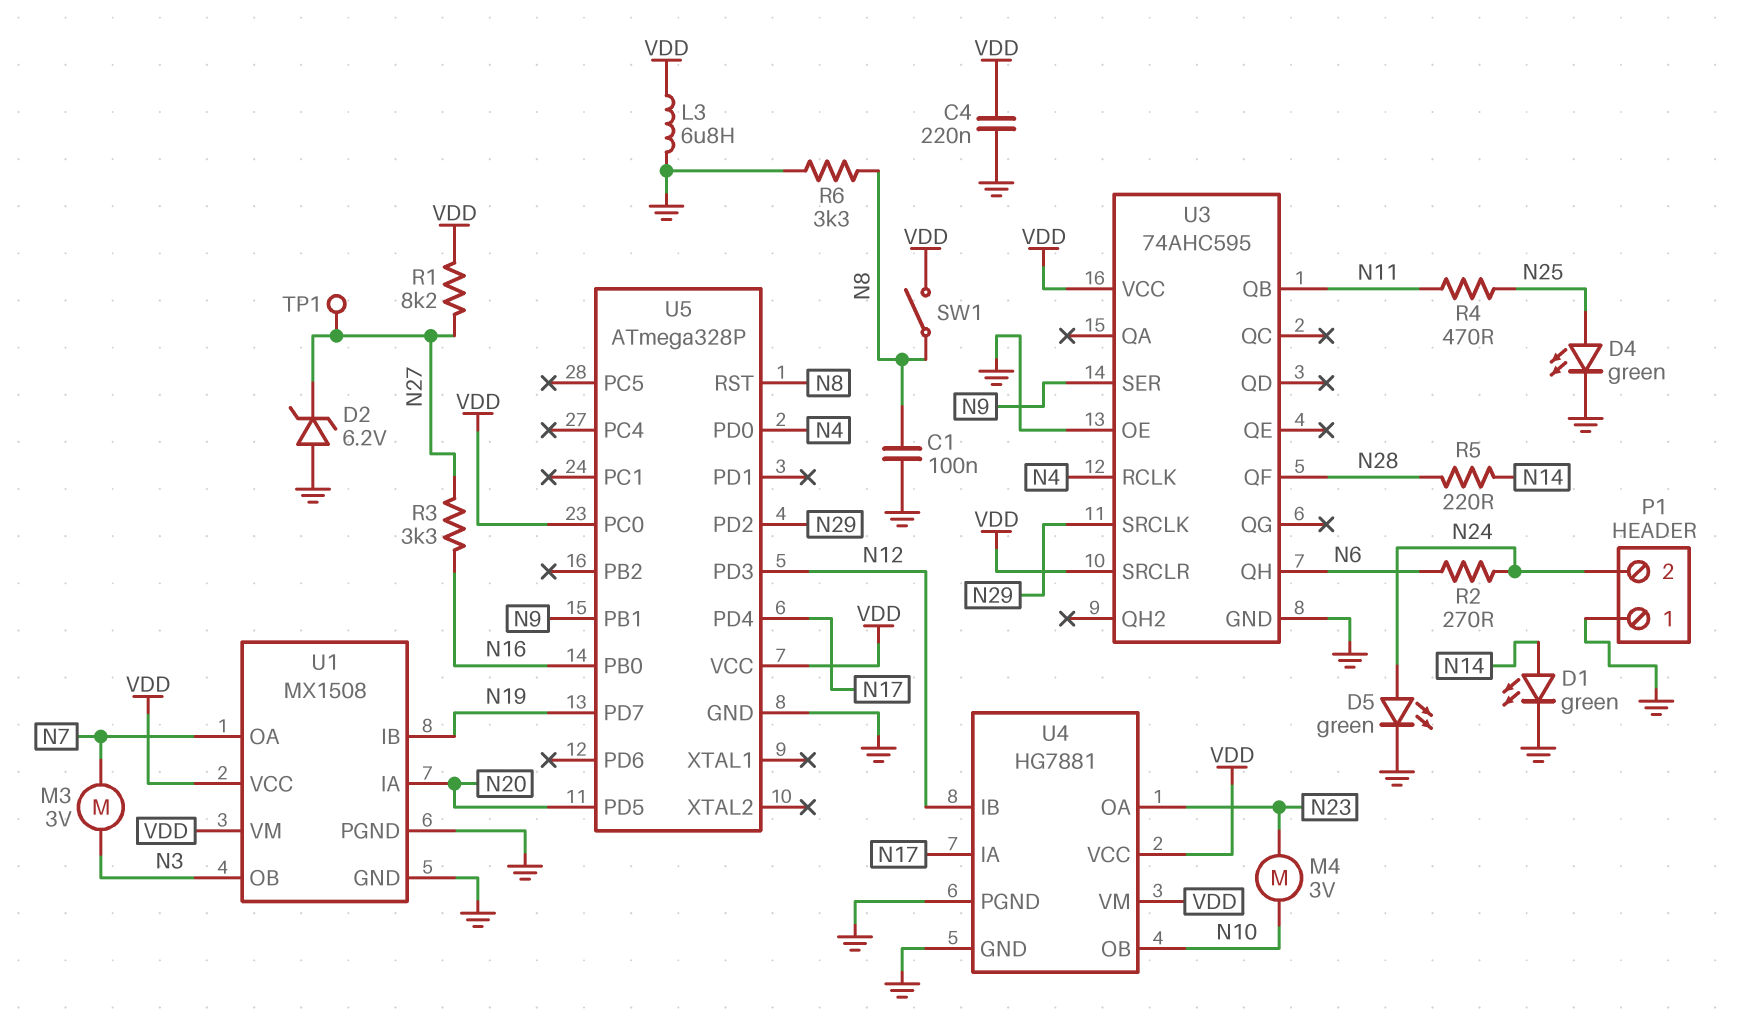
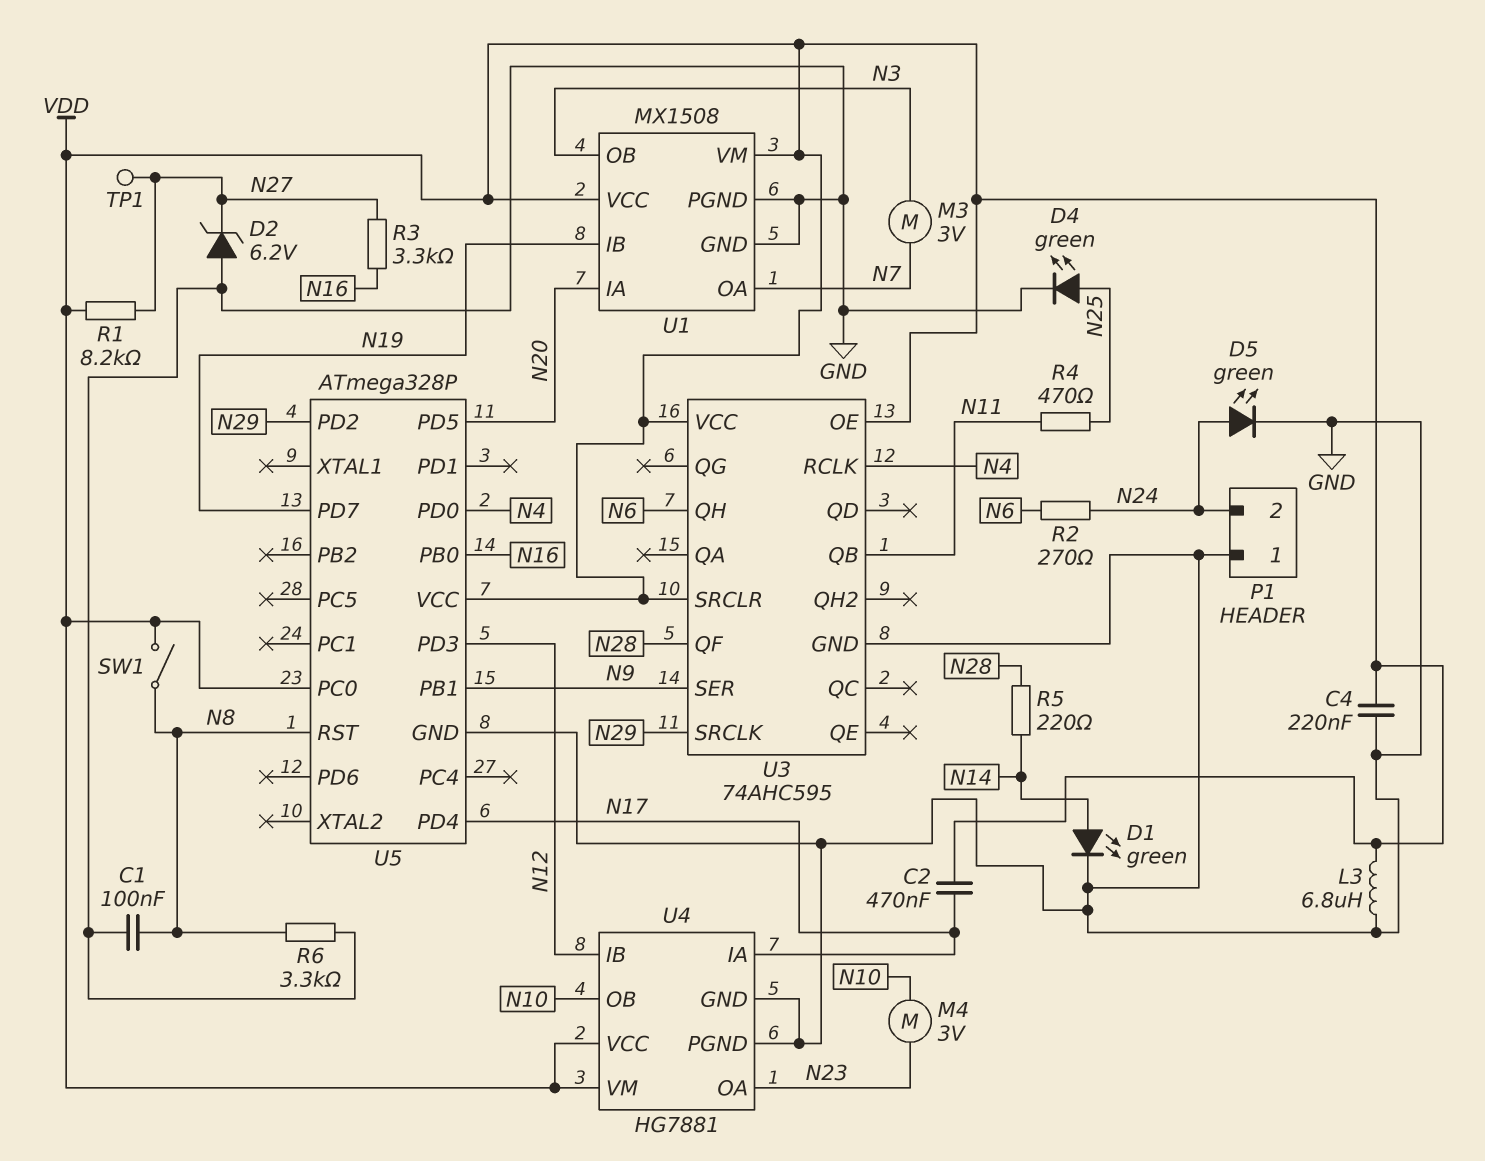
C2: none -> 470nF (N17, VDD)
U3 pin OE: GND -> VDD

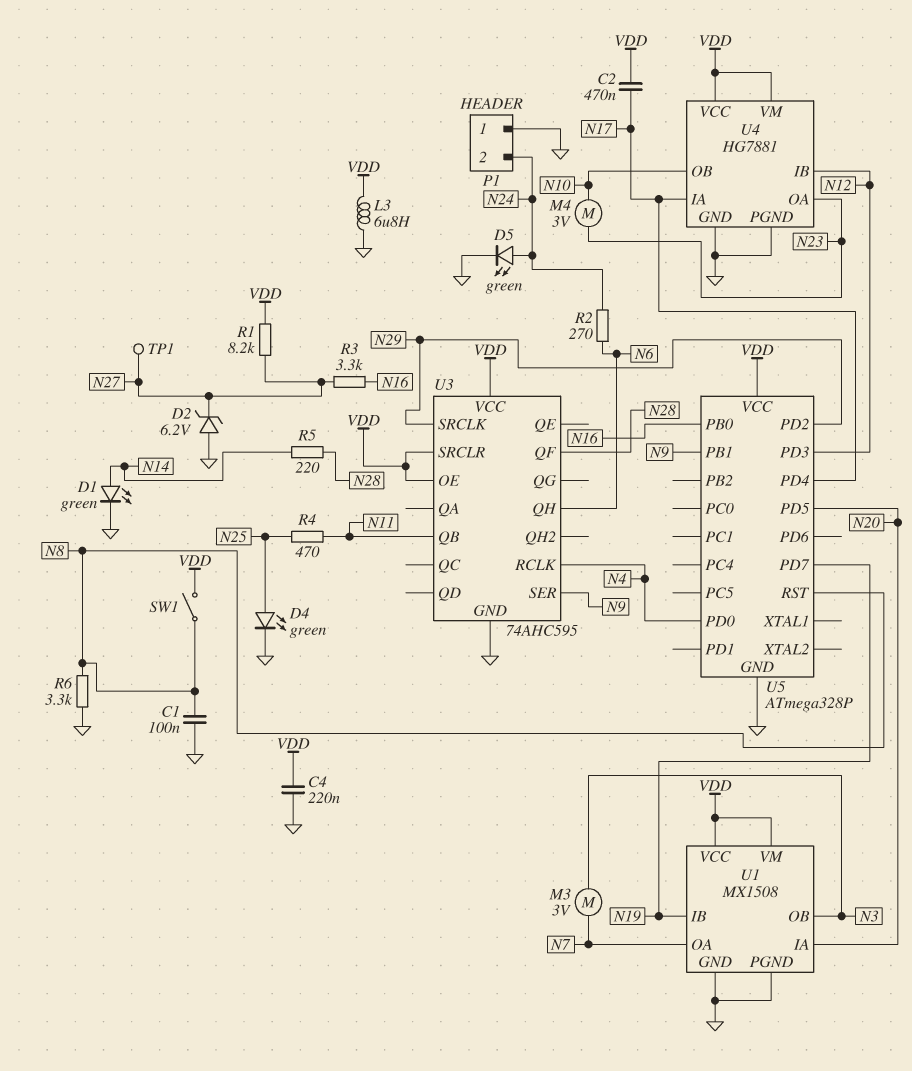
U5 pin PC0: VDD -> none

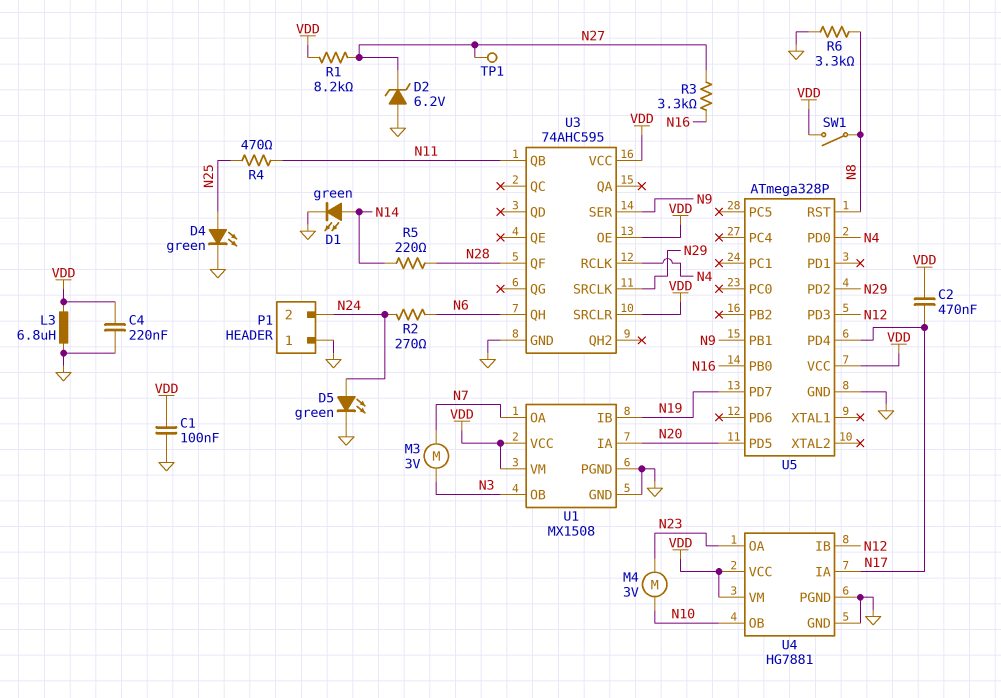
C1: 100nF (GND, N8) -> 100nF (GND, VDD)

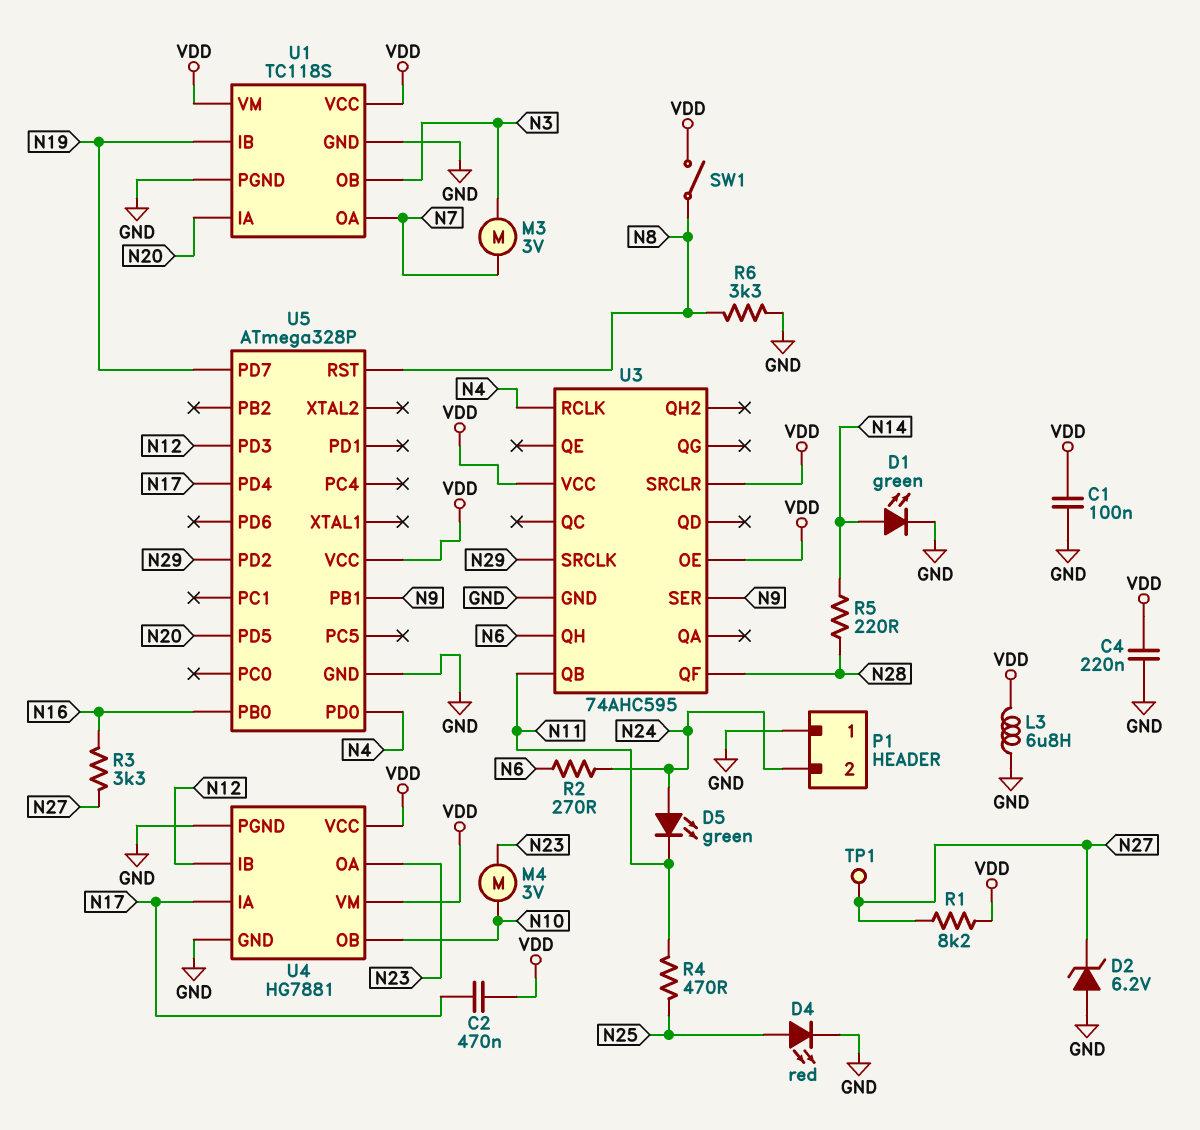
D4: LED green (A N25, K GND) -> LED red (A N25, K GND)
D5: LED green (A N24, K GND) -> LED green (A N24, K N11)
U1: MX1508 -> TC118S

